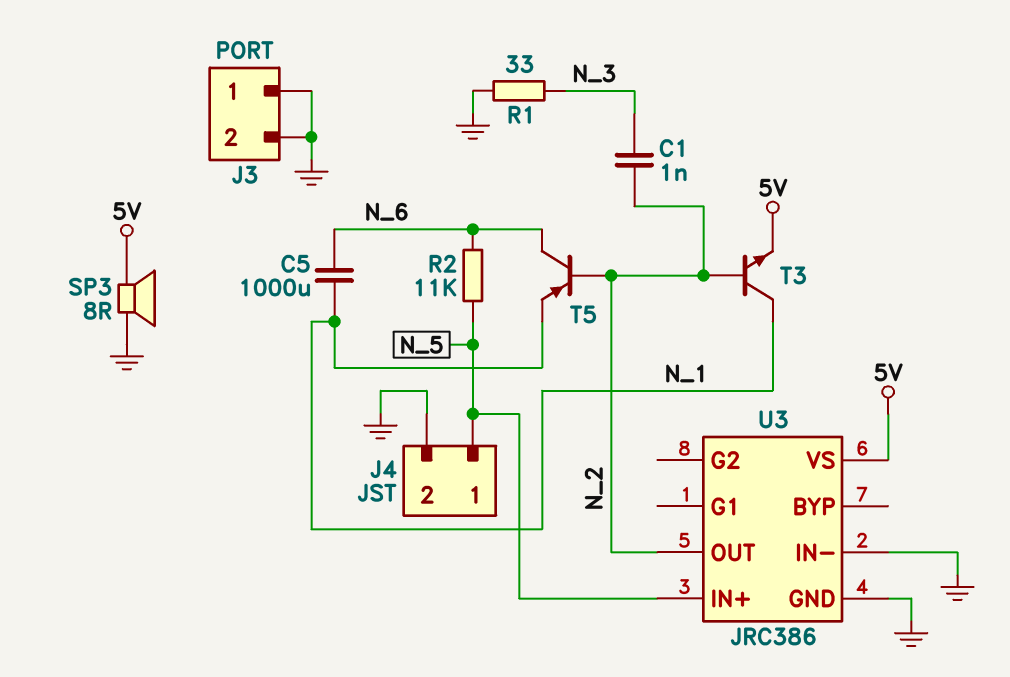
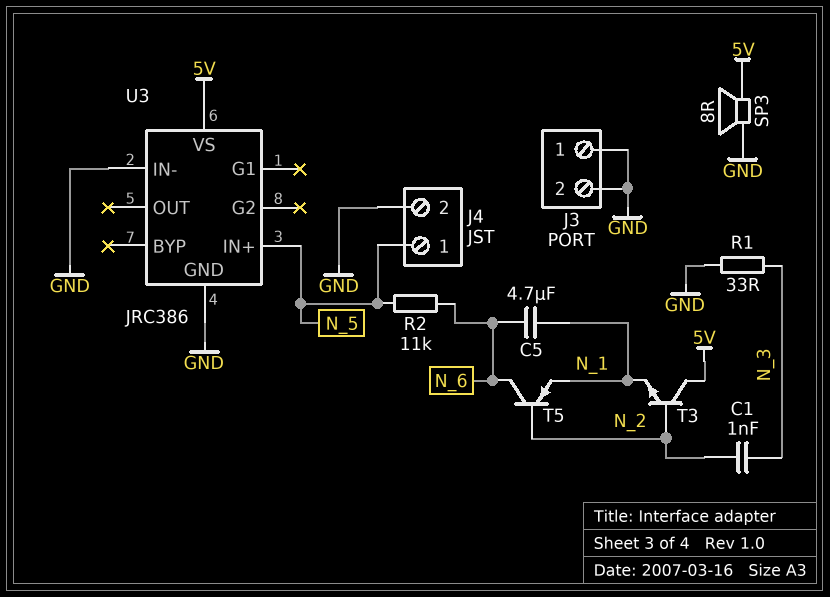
C5: 1000uF (N_1, N_6) -> 4.7uF (N_1, N_6)
T3: NPN (B N_2, C N_1, E 5V) -> NPN (B N_2, C 5V, E N_1)
U3 pin OUT: N_2 -> none

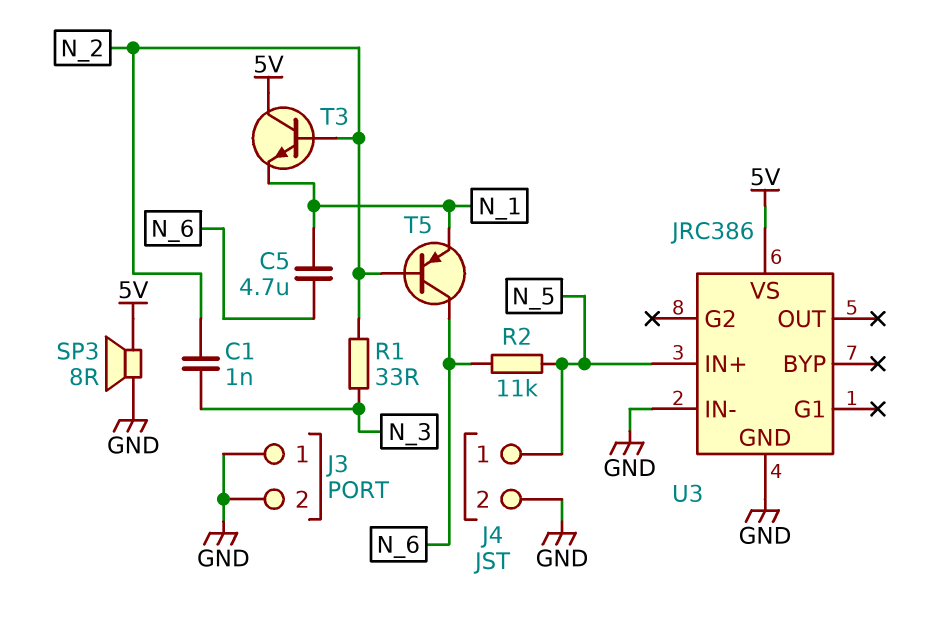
R1: 33 (GND, N_3) -> 33 (N_2, N_3)

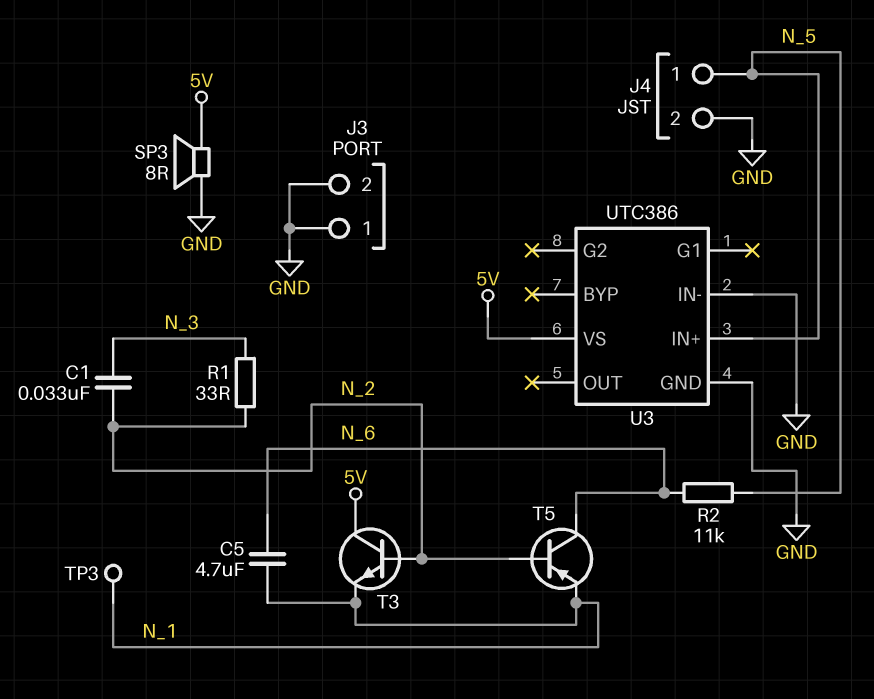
C1: 1nF (N_2, N_3) -> 33nF (N_2, N_3)
TP3: none -> test point (N_1)
U3: JRC386 -> UTC386

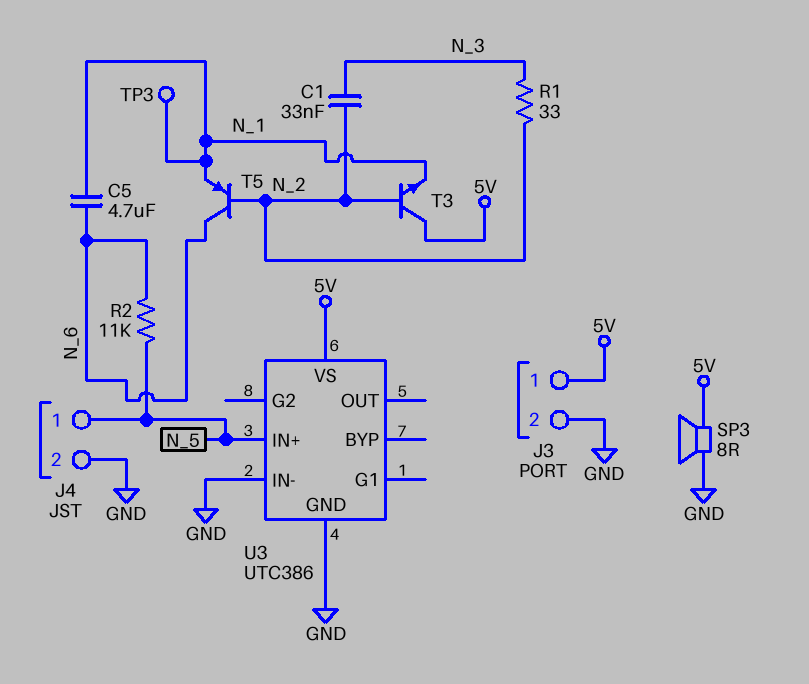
J3 pin 1: GND -> 5V

